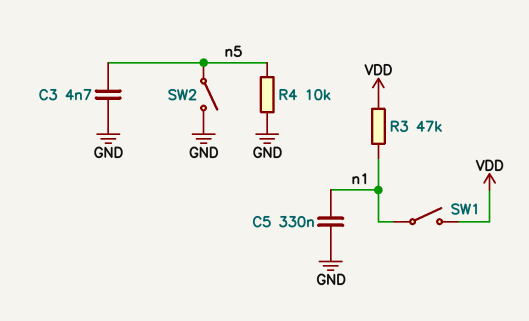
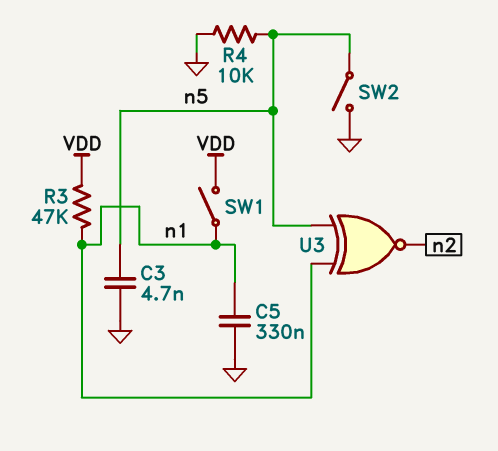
U3: none -> XNOR (in n1, in n5, out n2)

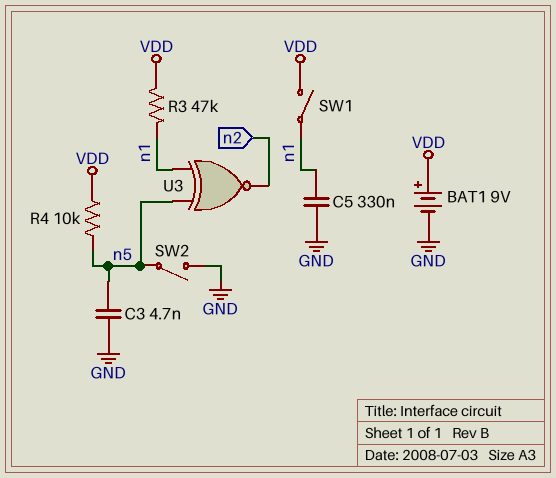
BAT1: none -> 9V (plus VDD, minus GND)
R4: 10k (GND, n5) -> 10k (VDD, n5)

